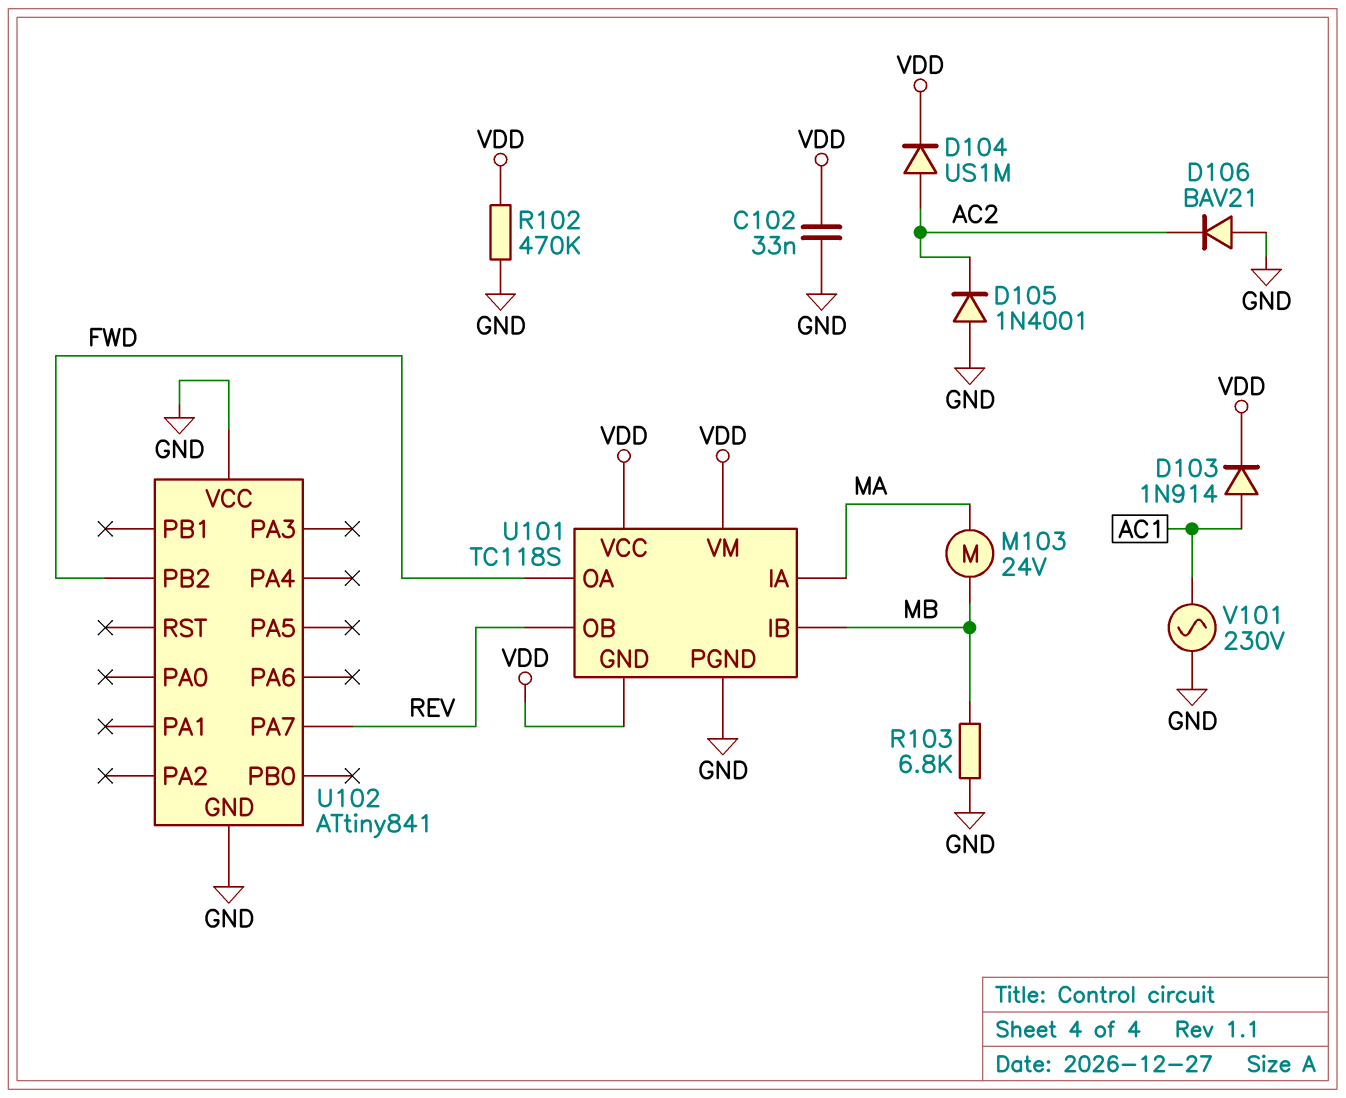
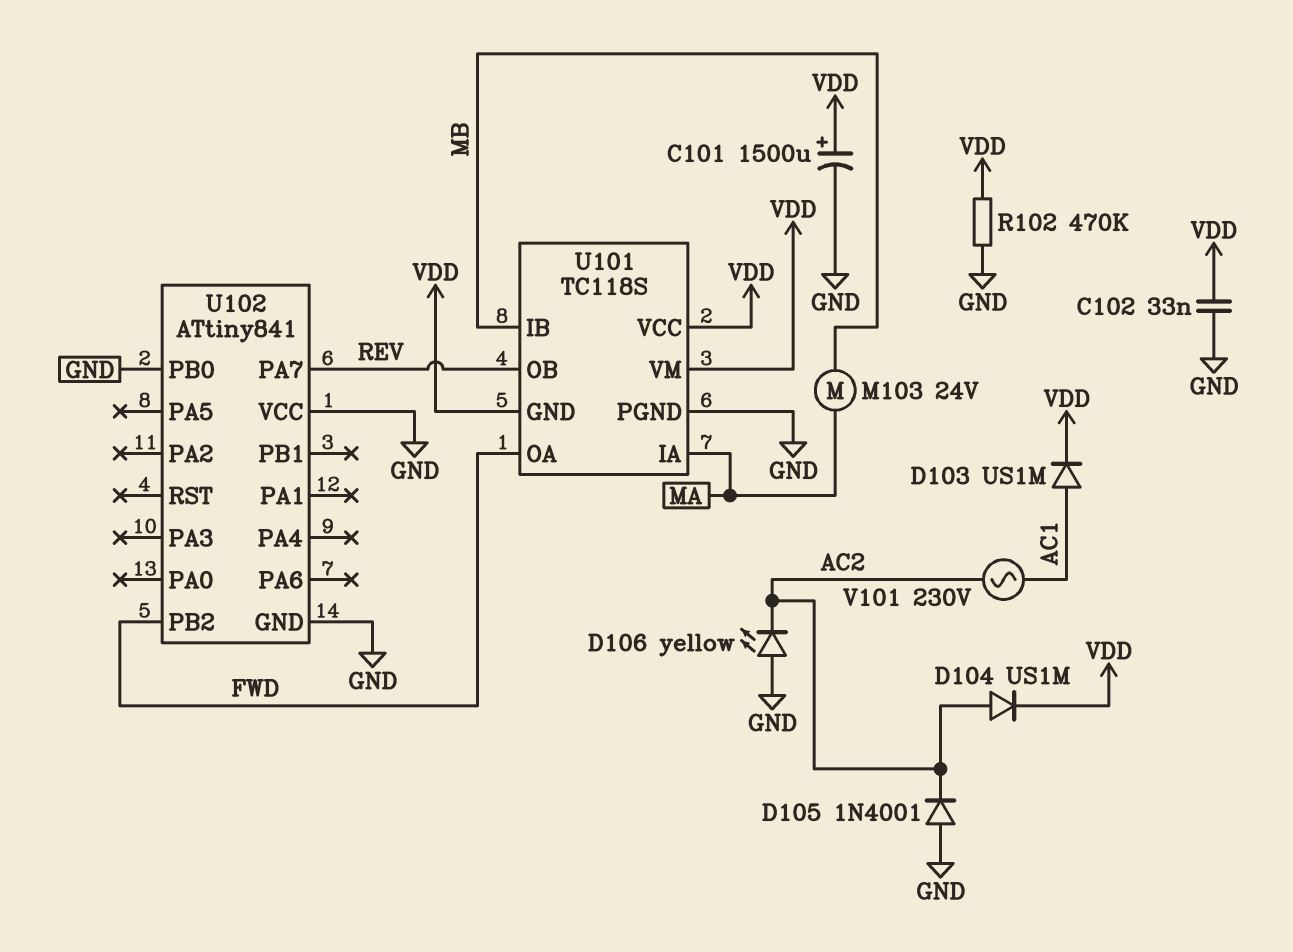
C101: none -> 1500uF (plus VDD, minus GND)
D103: diode 1N914 (A AC1, K VDD) -> diode US1M (A AC1, K VDD)
D106: diode BAV21 (A GND, K AC2) -> LED yellow (A GND, K AC2)
R103: 6.8k (GND, MB) -> none
U102 pin PB0: none -> GND
V101: AC 230V (AC1, GND) -> AC 230V (AC1, AC2)

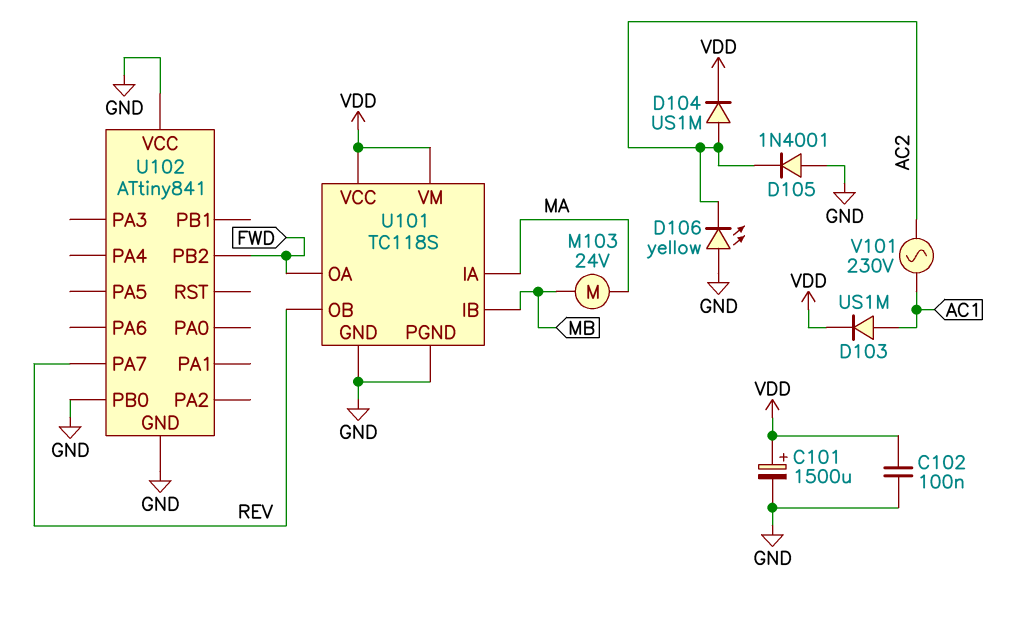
C102: 33nF (GND, VDD) -> 100nF (GND, VDD)
R102: 470k (GND, VDD) -> none
U101 pin GND: VDD -> GND

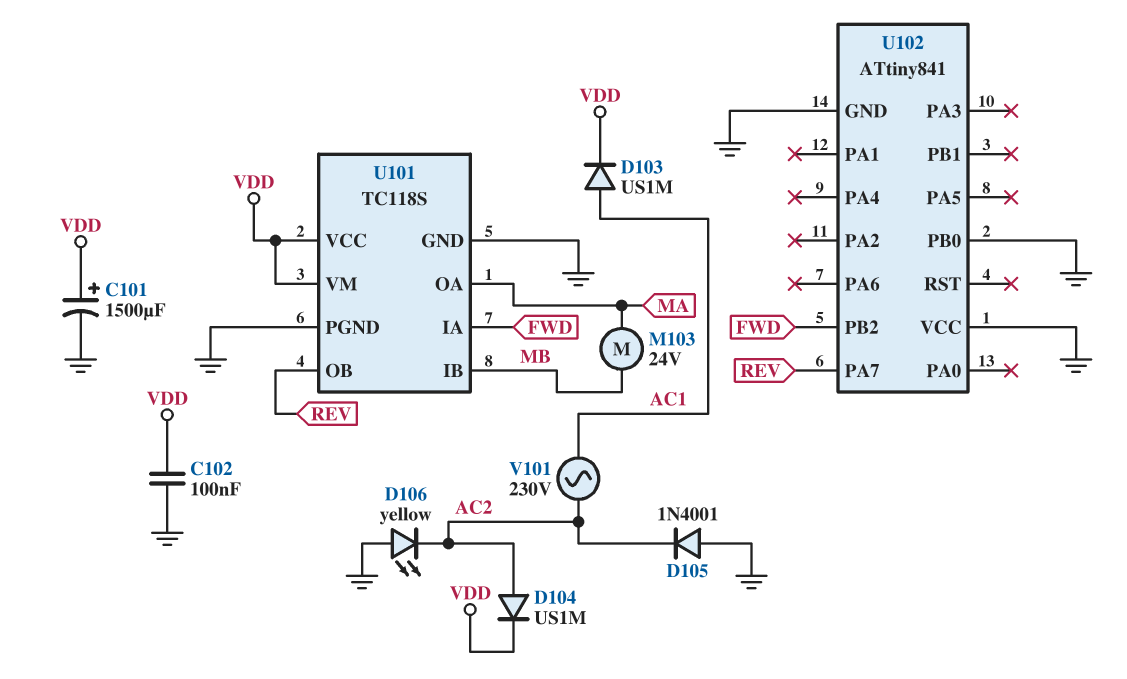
U101 pin IA: MA -> FWD
U101 pin OA: FWD -> MA

